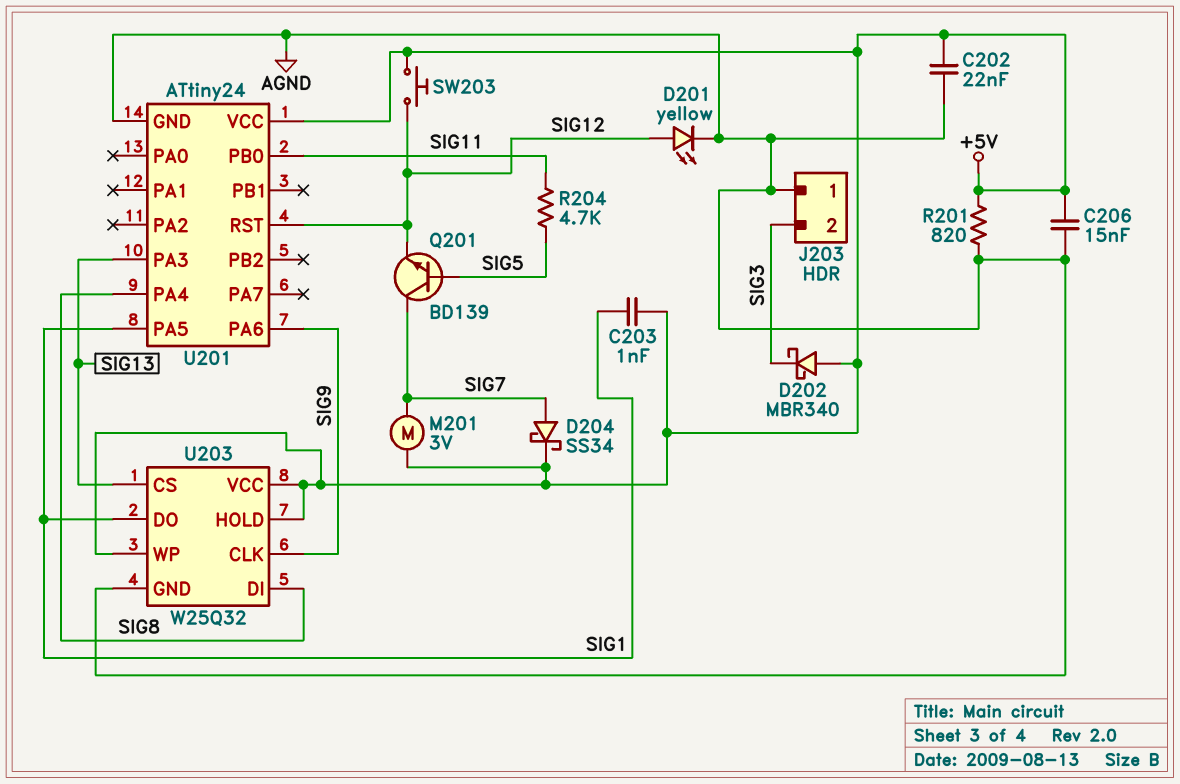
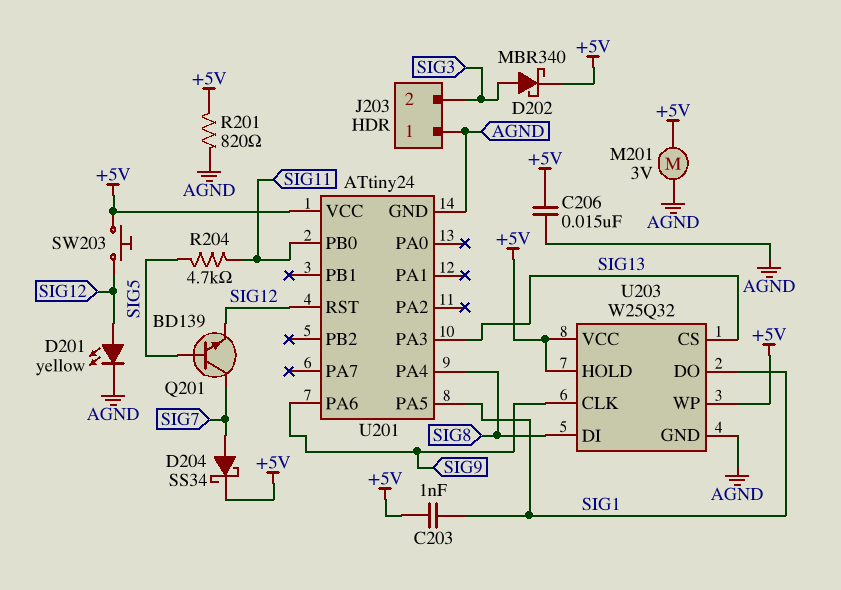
C202: 22nF (+5V, AGND) -> none
D202: schottky MBR340 (A +5V, K SIG3) -> schottky MBR340 (A SIG3, K +5V)
M201: motor 3V (+5V, SIG7) -> motor 3V (+5V, AGND)

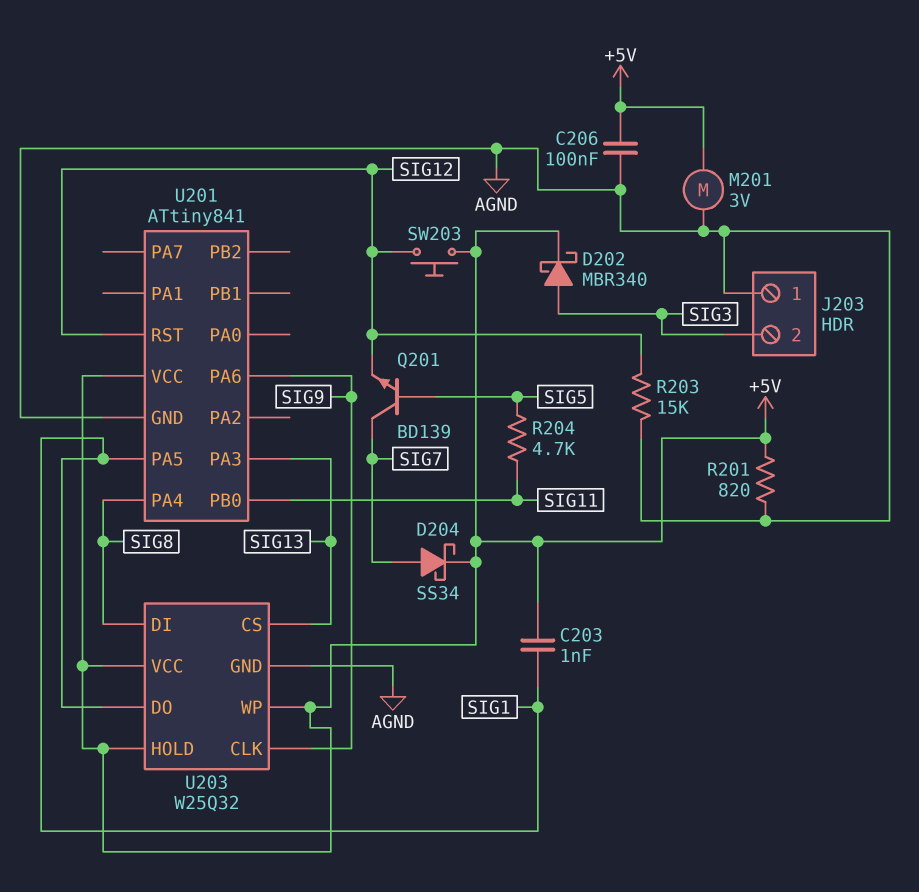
C206: 15nF (+5V, AGND) -> 100nF (+5V, AGND)
D201: LED yellow (A SIG12, K AGND) -> none
R203: none -> 15k (AGND, SIG12)
U201: ATtiny24 -> ATtiny841

